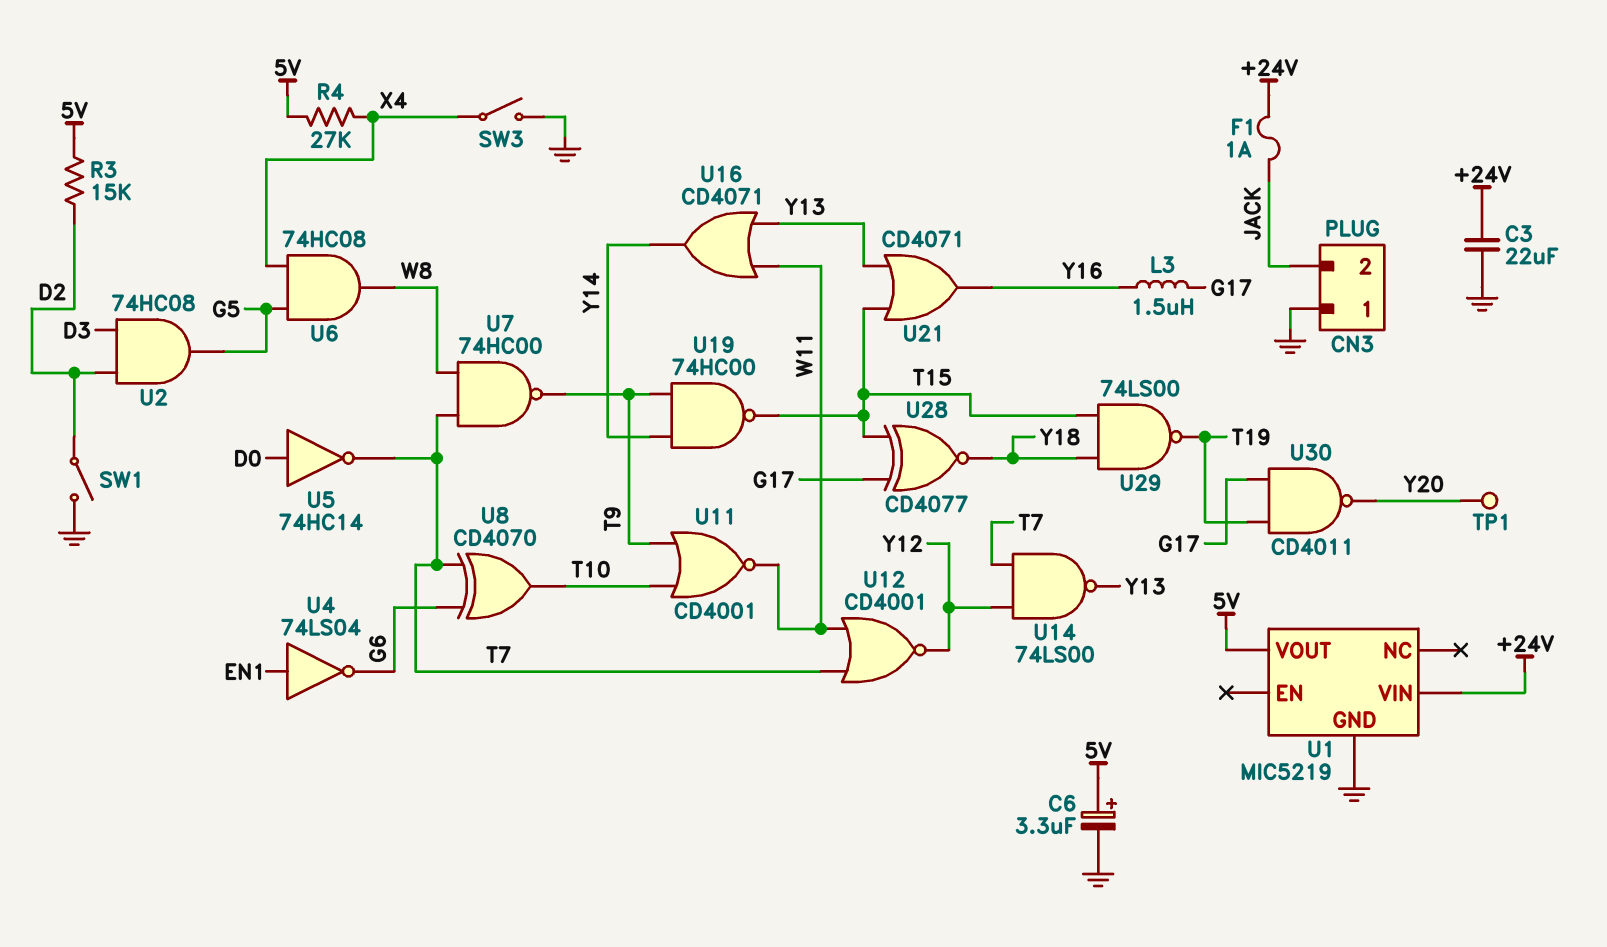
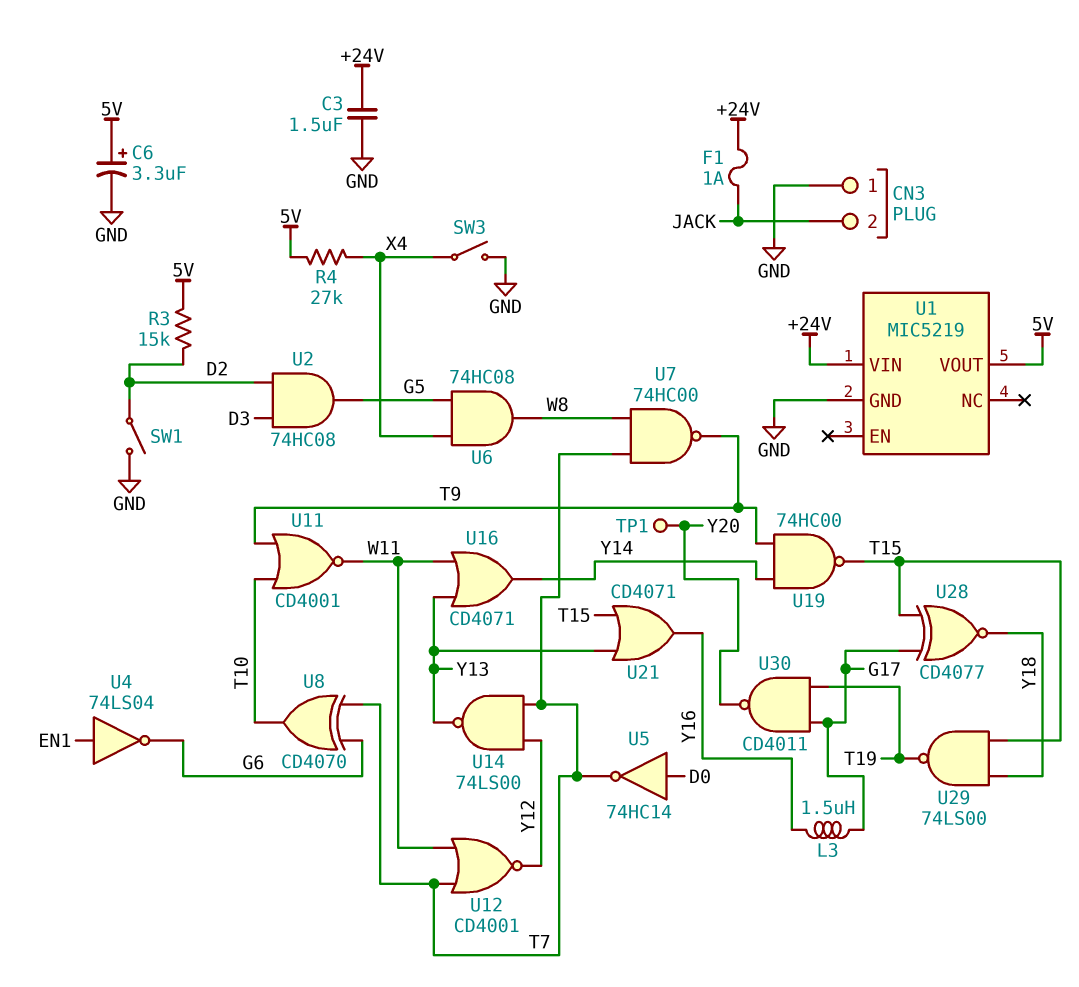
C3: 22uF (+24V, GND) -> 1.5uF (+24V, GND)

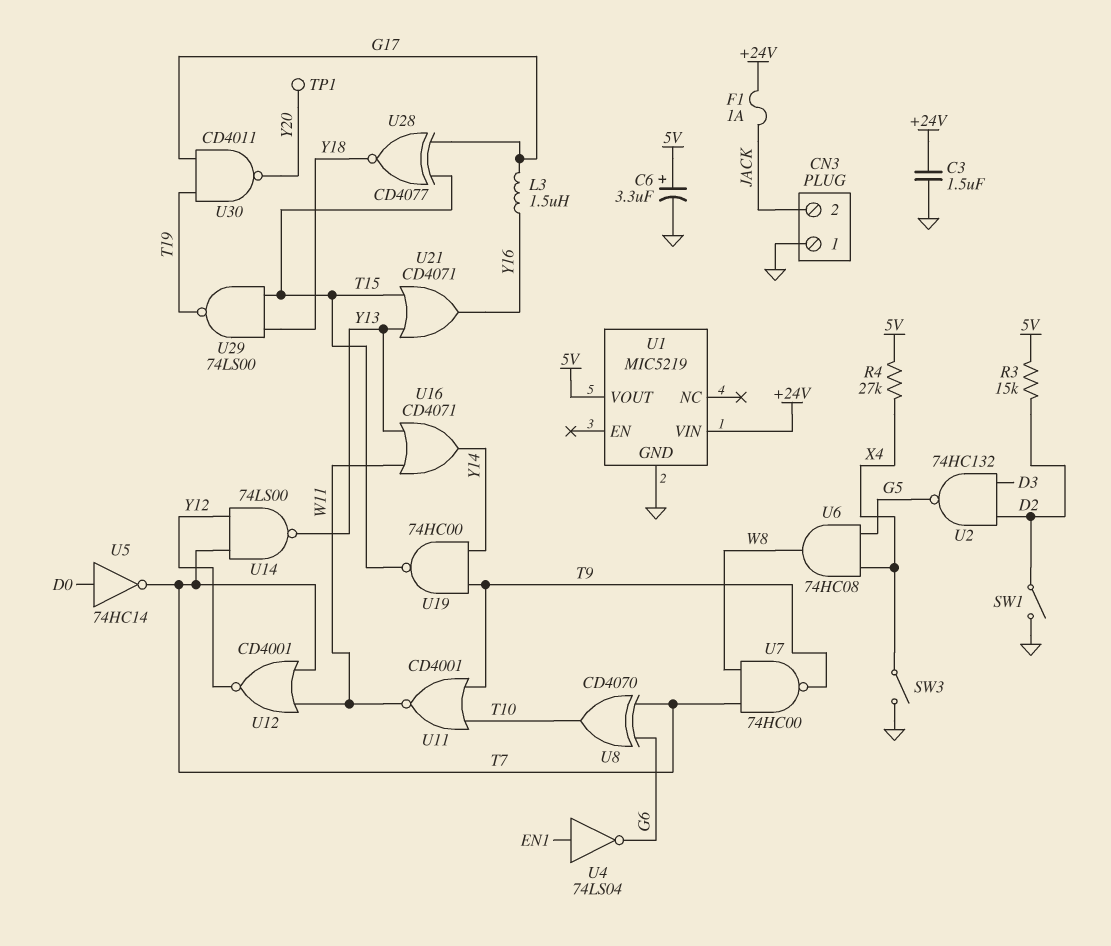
U2: AND 74HC08 (in D2, in D3, out G5) -> NAND 74HC132 (in D2, in D3, out G5)

